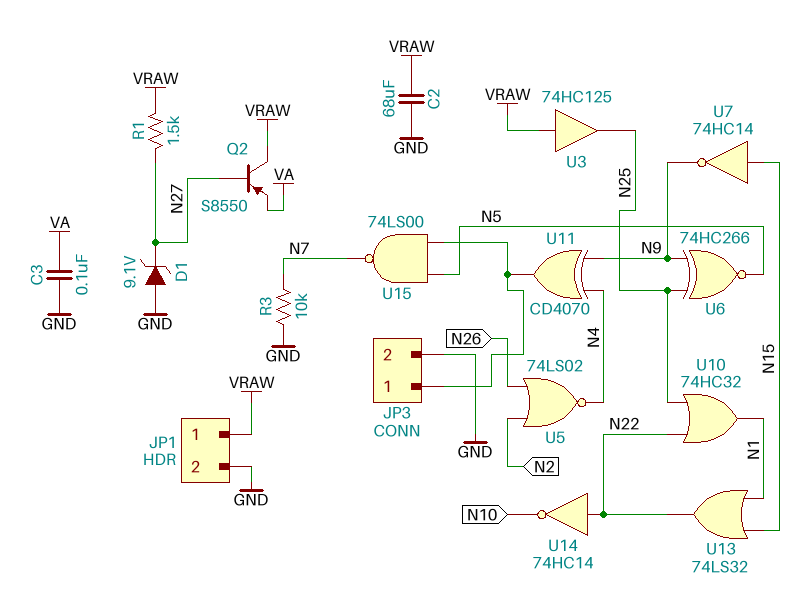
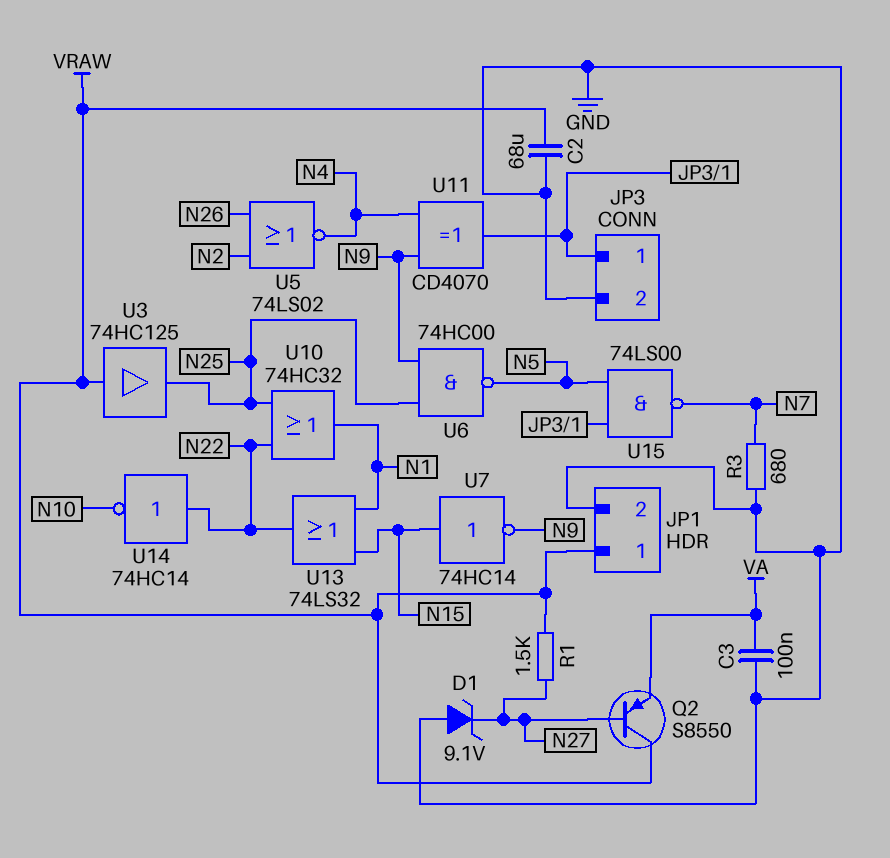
R3: 10k (GND, N7) -> 680 (GND, N7)
U6: XNOR 74HC266 (in N9, in N25, out N5) -> NAND 74HC00 (in N9, in N25, out N5)

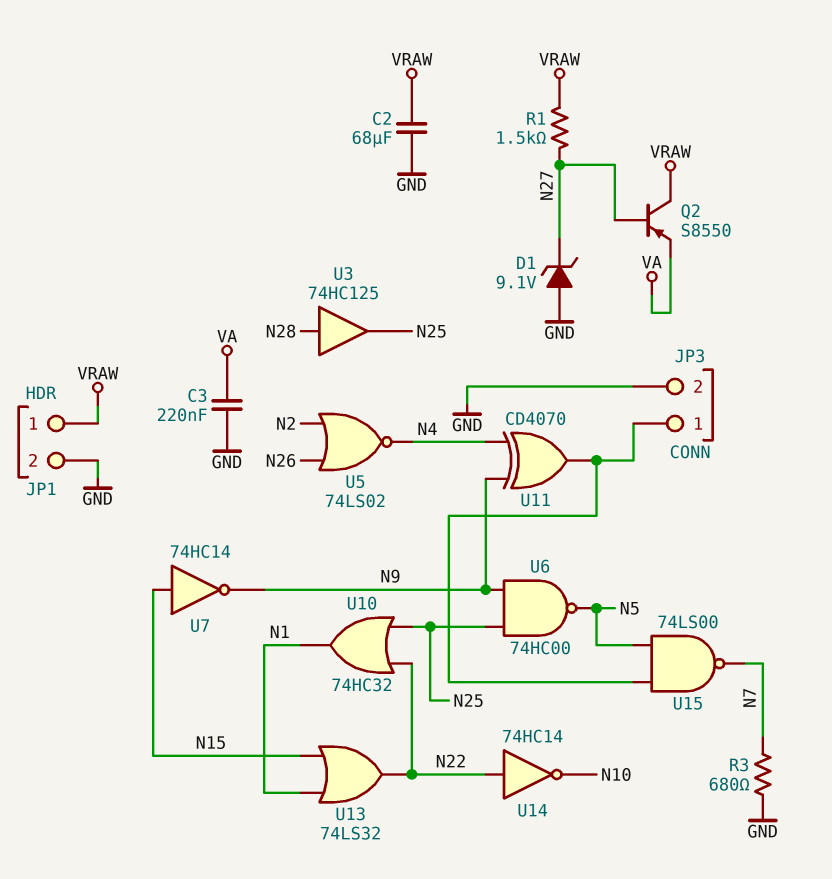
C3: 100nF (GND, VA) -> 220nF (GND, VA)
U3: buffer 74HC125 (in VRAW, out N25) -> buffer 74HC125 (in N28, out N25)

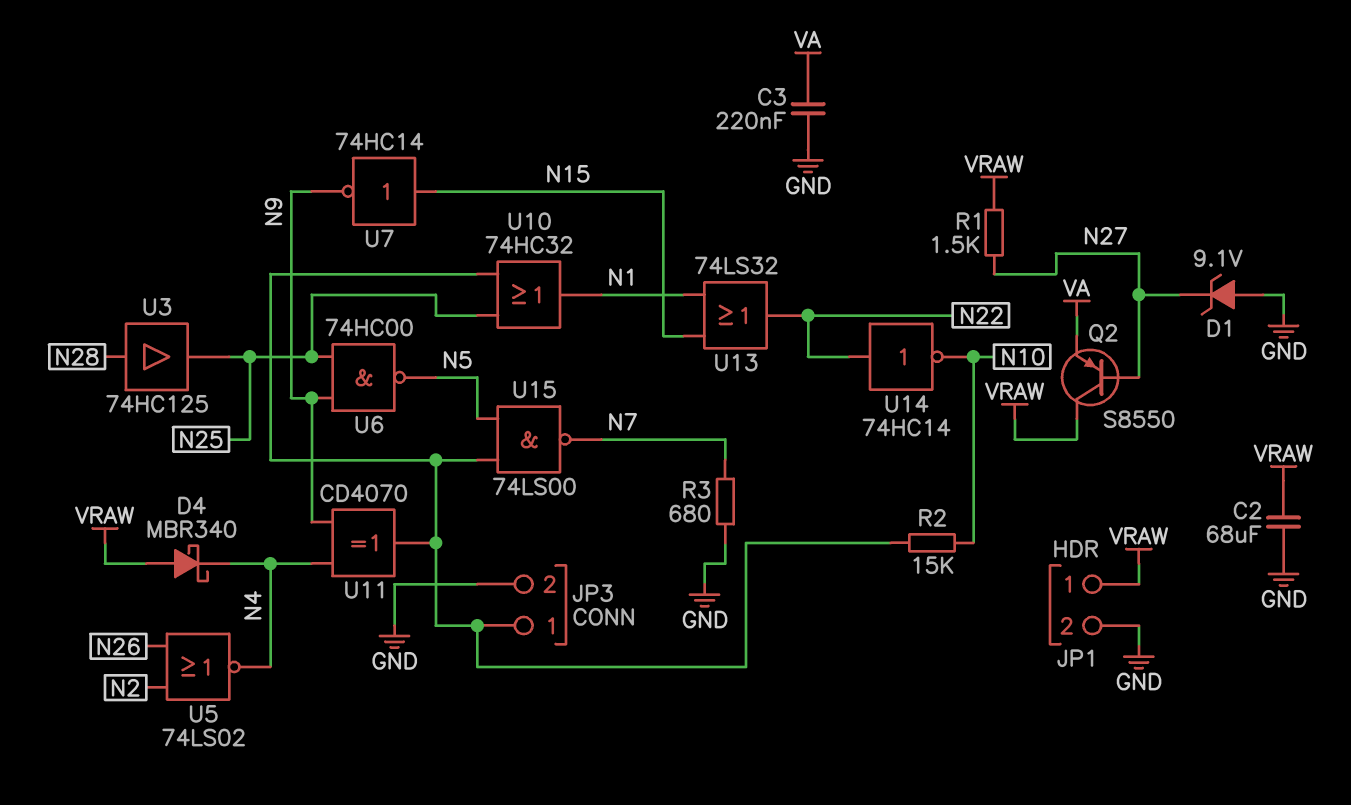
D4: none -> schottky MBR340 (A VRAW, K N4)
R2: none -> 15k (JP3/1, N10)
U10: OR 74HC32 (in N22, in N25, out N1) -> OR 74HC32 (in JP3/1, in N25, out N1)

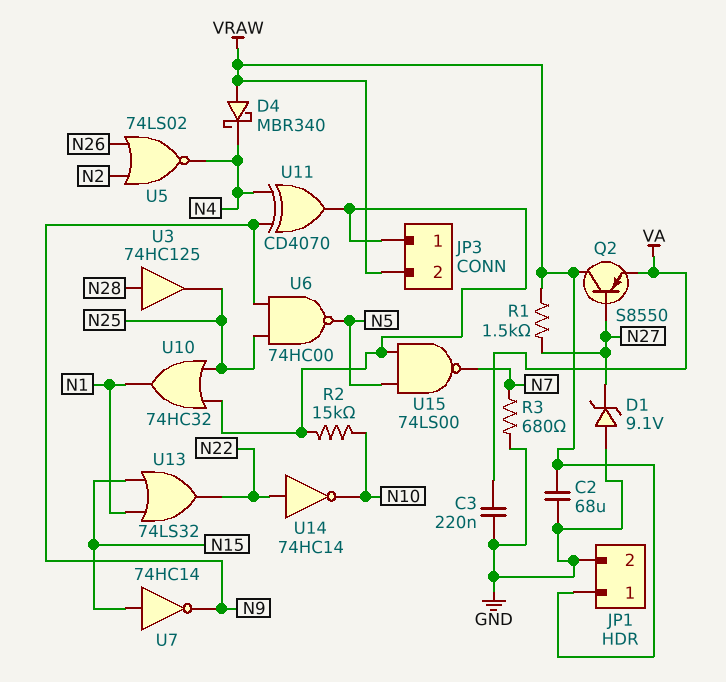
JP3 pin 2: GND -> VRAW

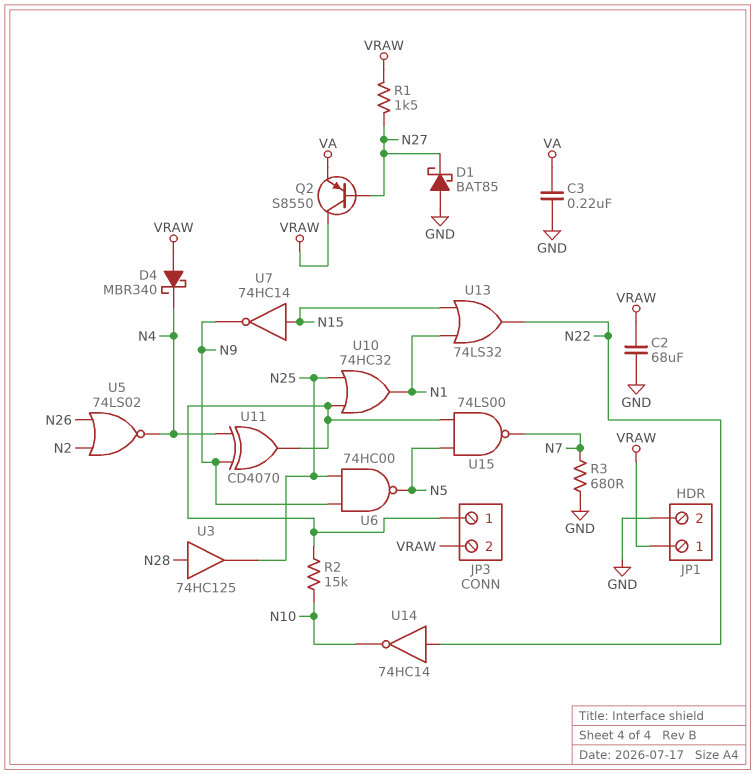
D1: zener 9.1V (A GND, K N27) -> schottky BAT85 (A GND, K N27)

